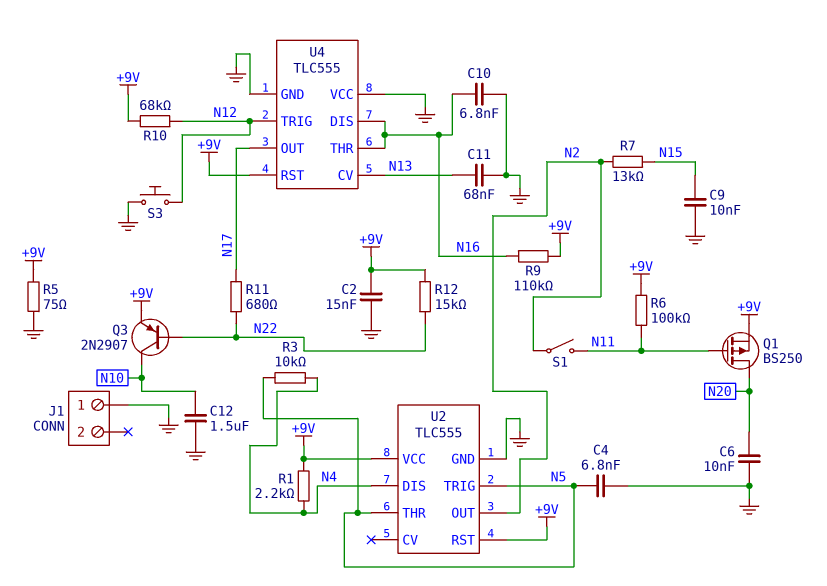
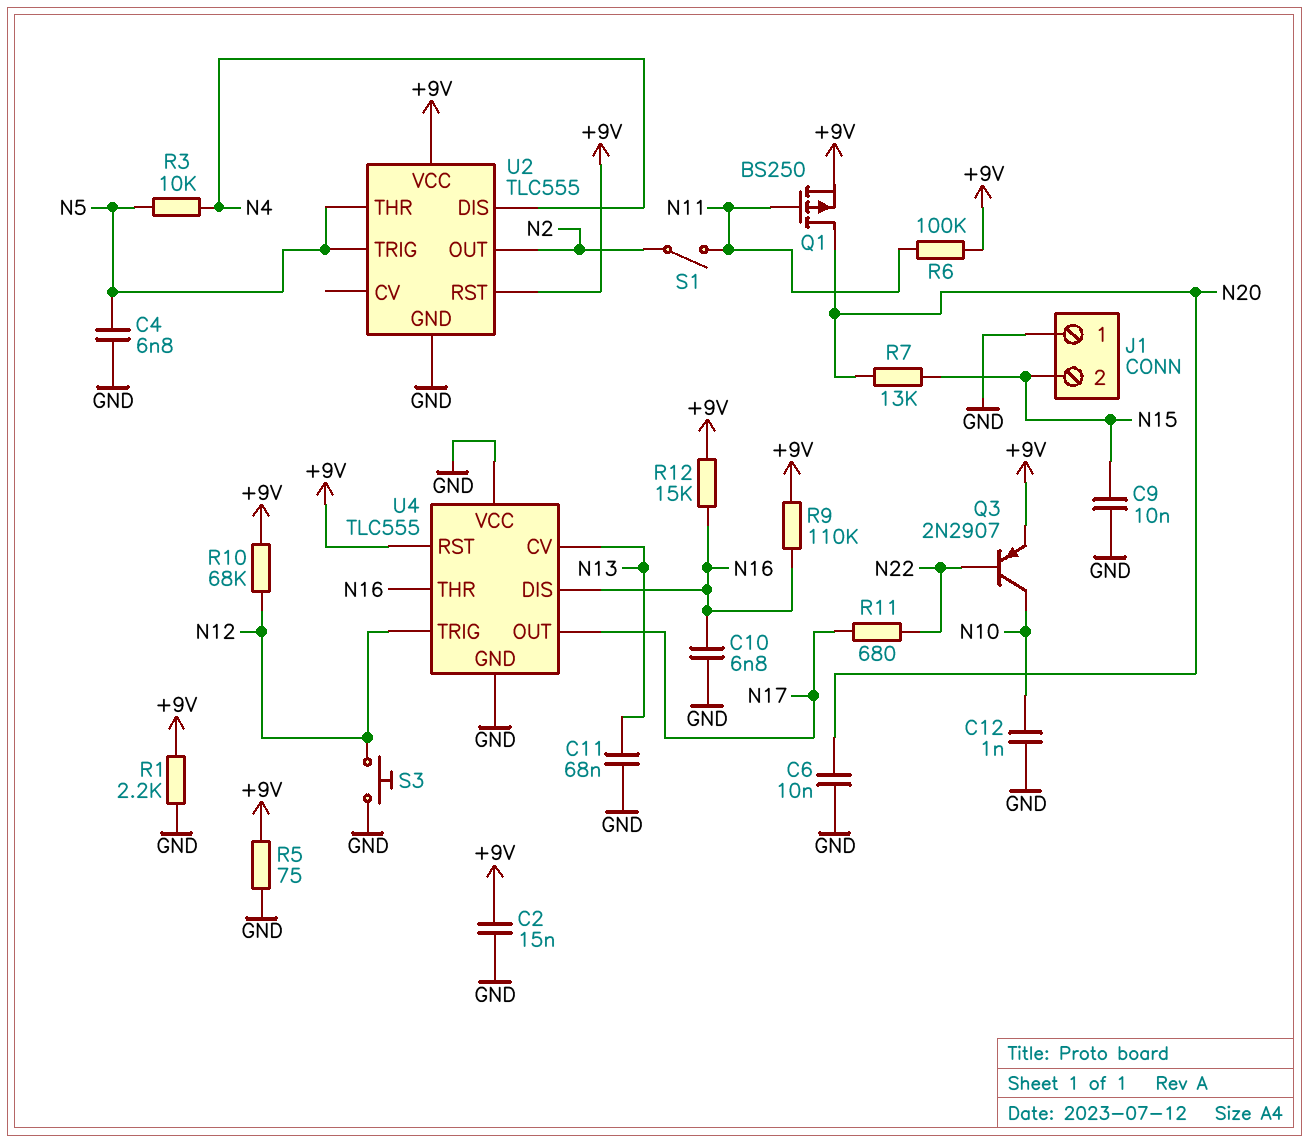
C12: 1.5uF (GND, N10) -> 1nF (GND, N10)
J1 pin 2: none -> N15
R1: 2.2k (+9V, N4) -> 2.2k (+9V, GND)
R7: 13k (N2, N15) -> 13k (N15, N20)
R12: 15k (+9V, N22) -> 15k (+9V, N16)

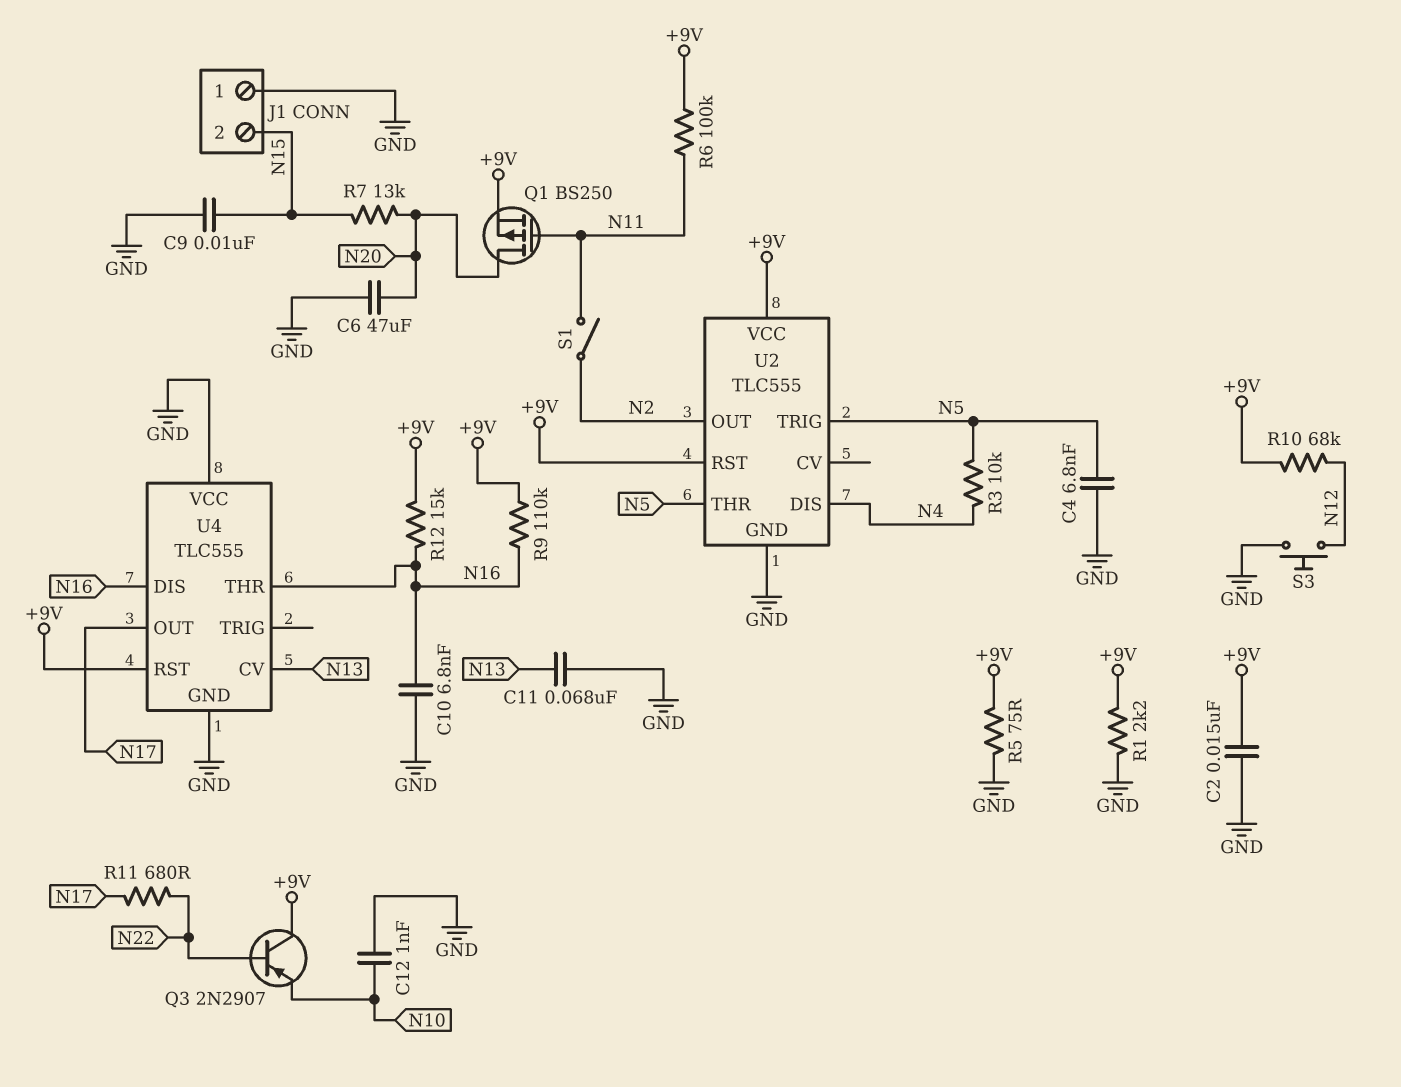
C6: 10nF (GND, N20) -> 47uF (GND, N20)
Q3: PNP 2N2907 (B N22, C N10, E +9V) -> PNP 2N2907 (B N22, C +9V, E N10)
U4 pin TRIG: N12 -> none

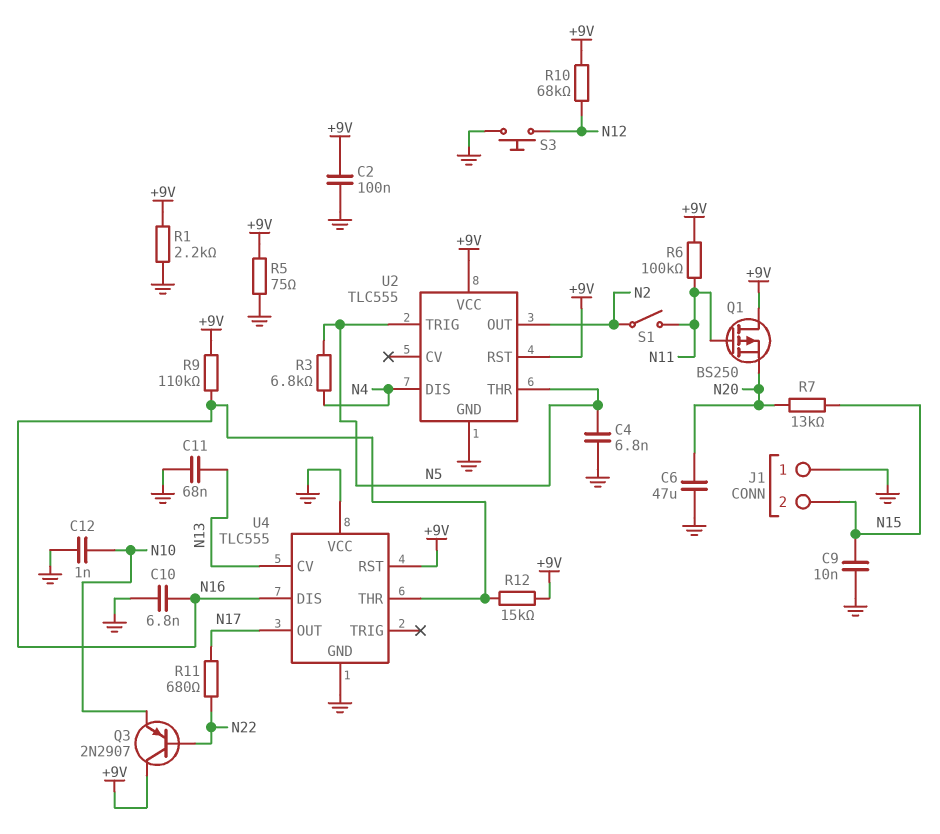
C2: 15nF (+9V, GND) -> 100nF (+9V, GND)
Q1: PMOS BS250 (G N11, D N20, S +9V) -> PMOS BS250 (G N11, D +9V, S N20)
R3: 10k (N4, N5) -> 6.8k (N4, N5)

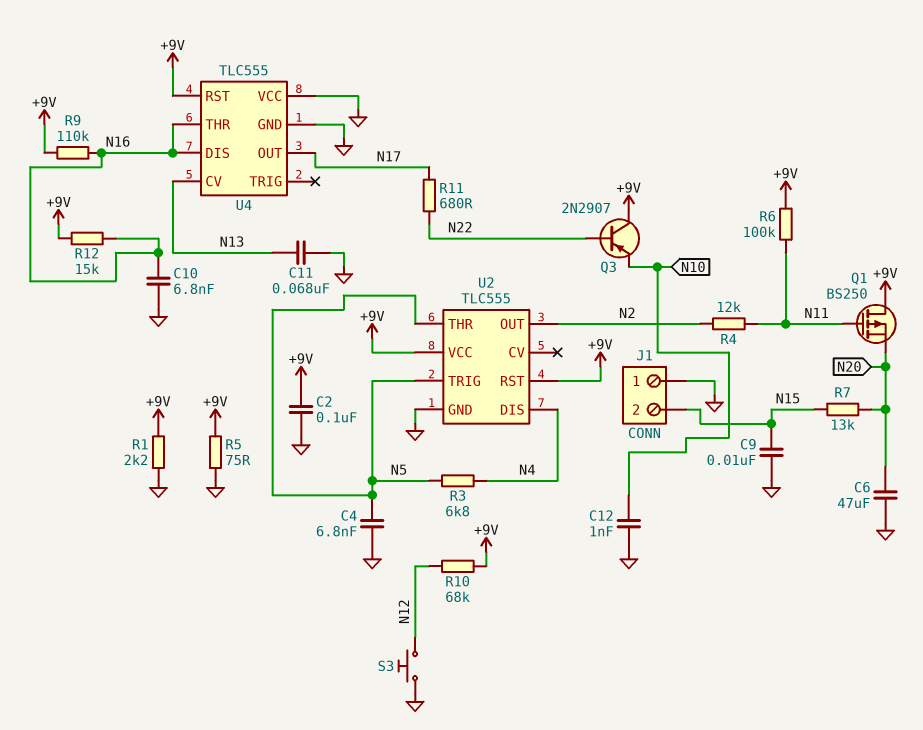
R4: none -> 12k (N2, N11)
S1: switch (N2, N11) -> none

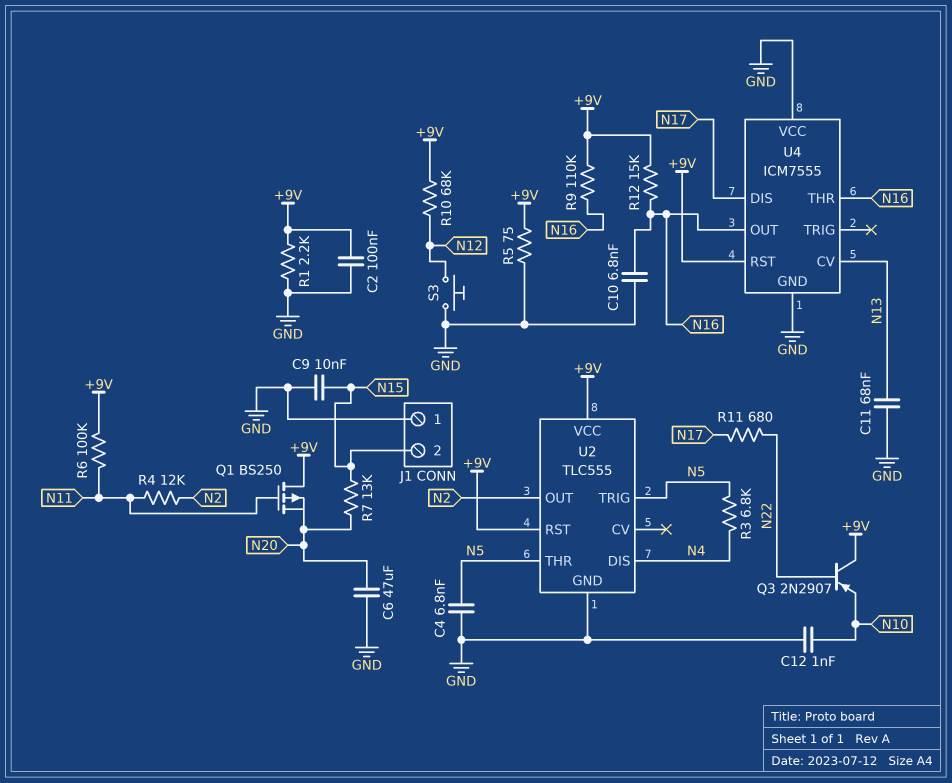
U4: TLC555 -> ICM7555
U4 pin DIS: N16 -> N17
U4 pin OUT: N17 -> N16

